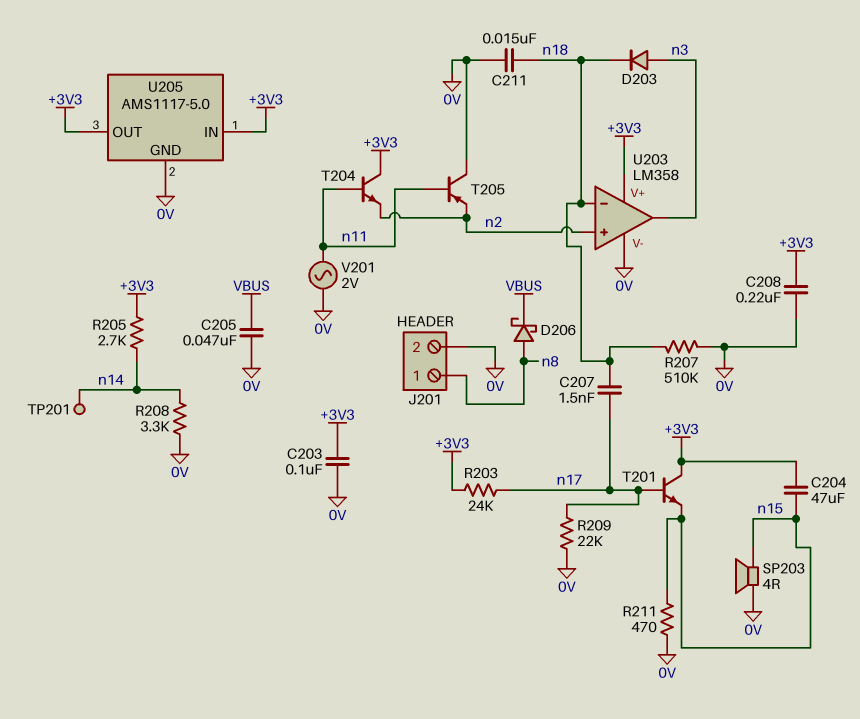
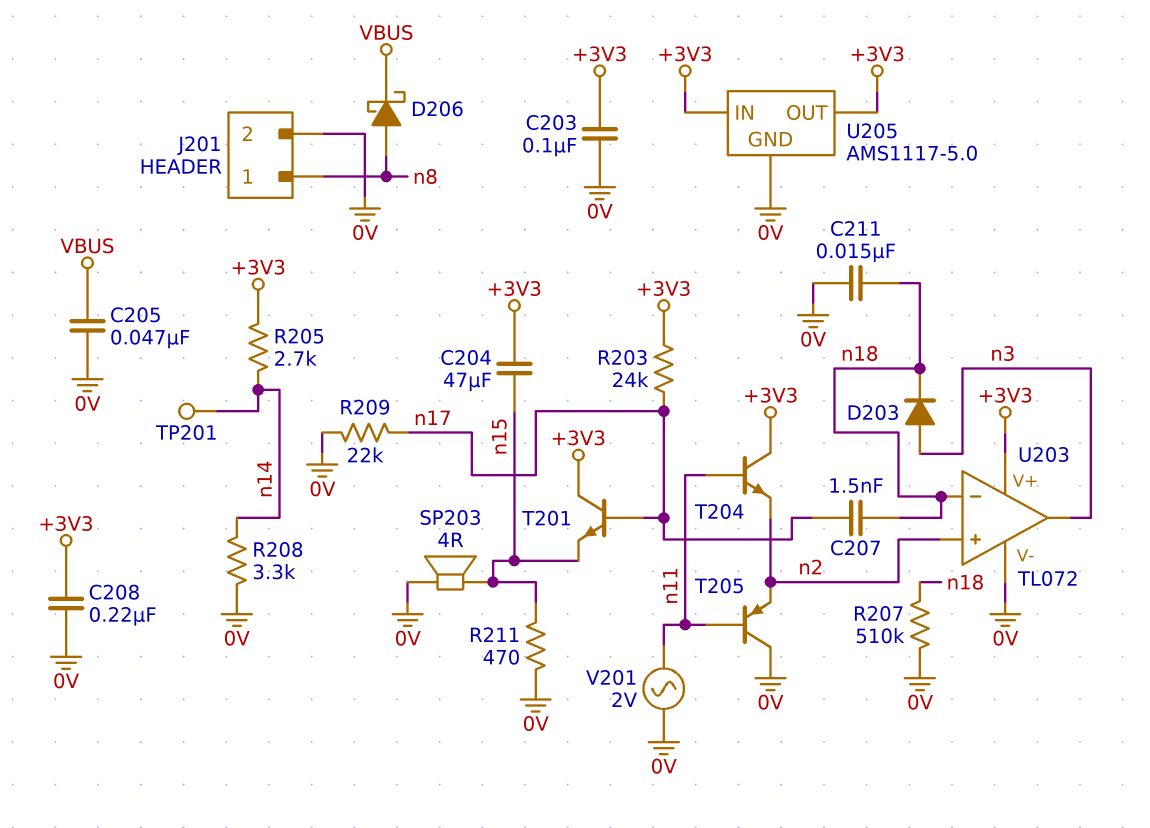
U203: LM358 -> TL072

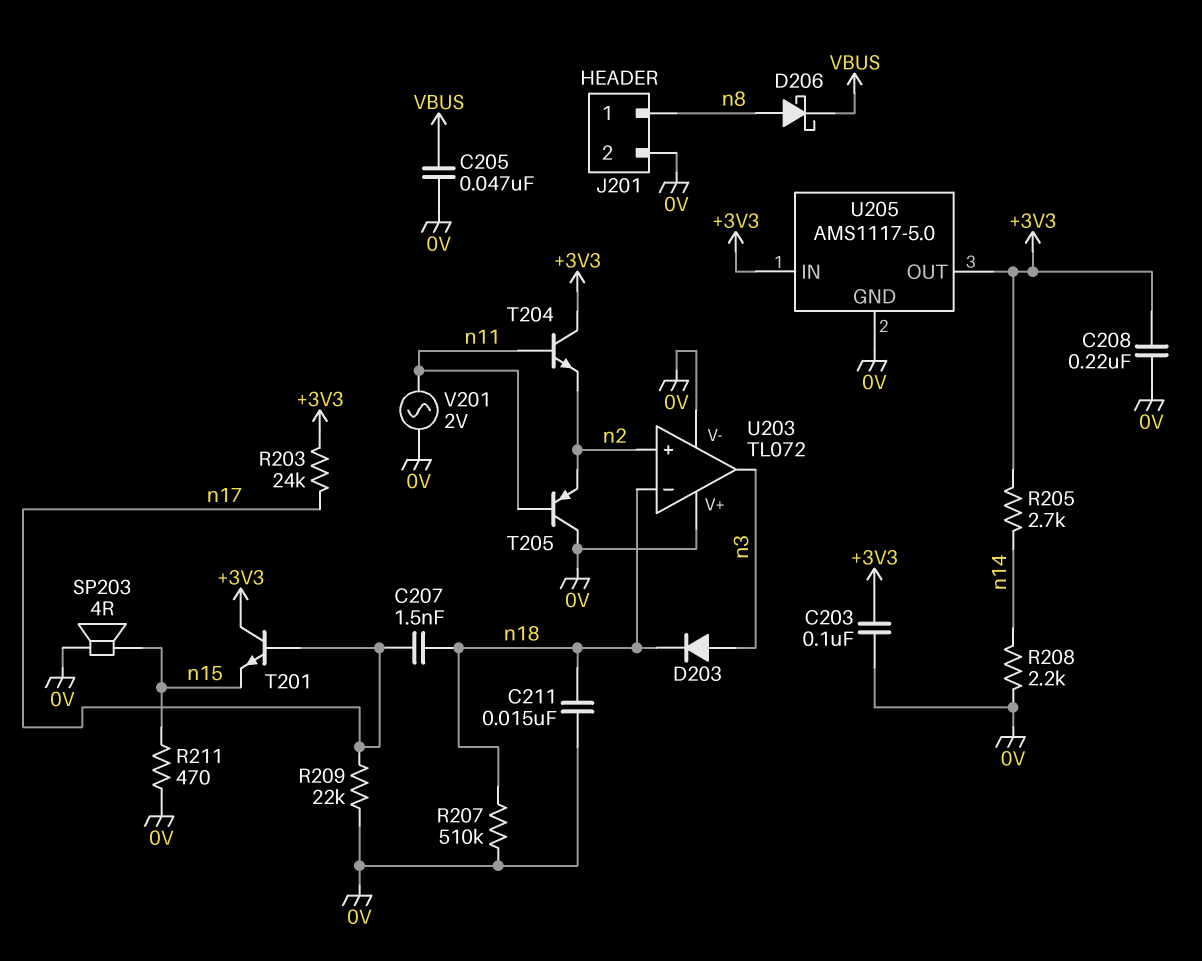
C204: 47uF (+3V3, n15) -> none
R208: 3.3k (0V, n14) -> 2.2k (0V, n14)
TP201: test point (n14) -> none
U203 pin V+: +3V3 -> 0V

